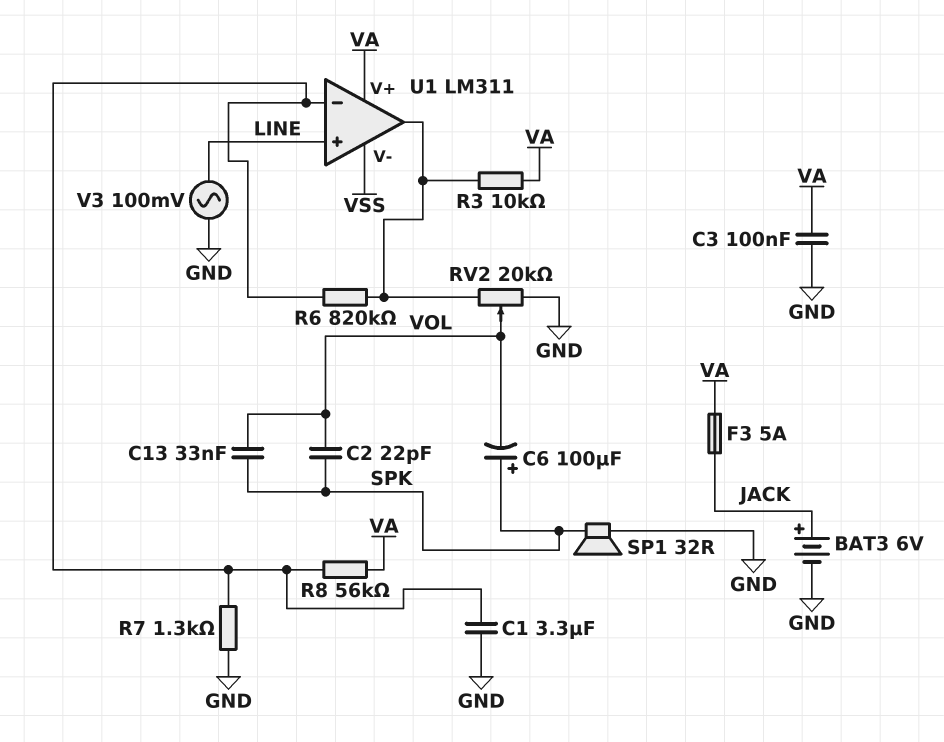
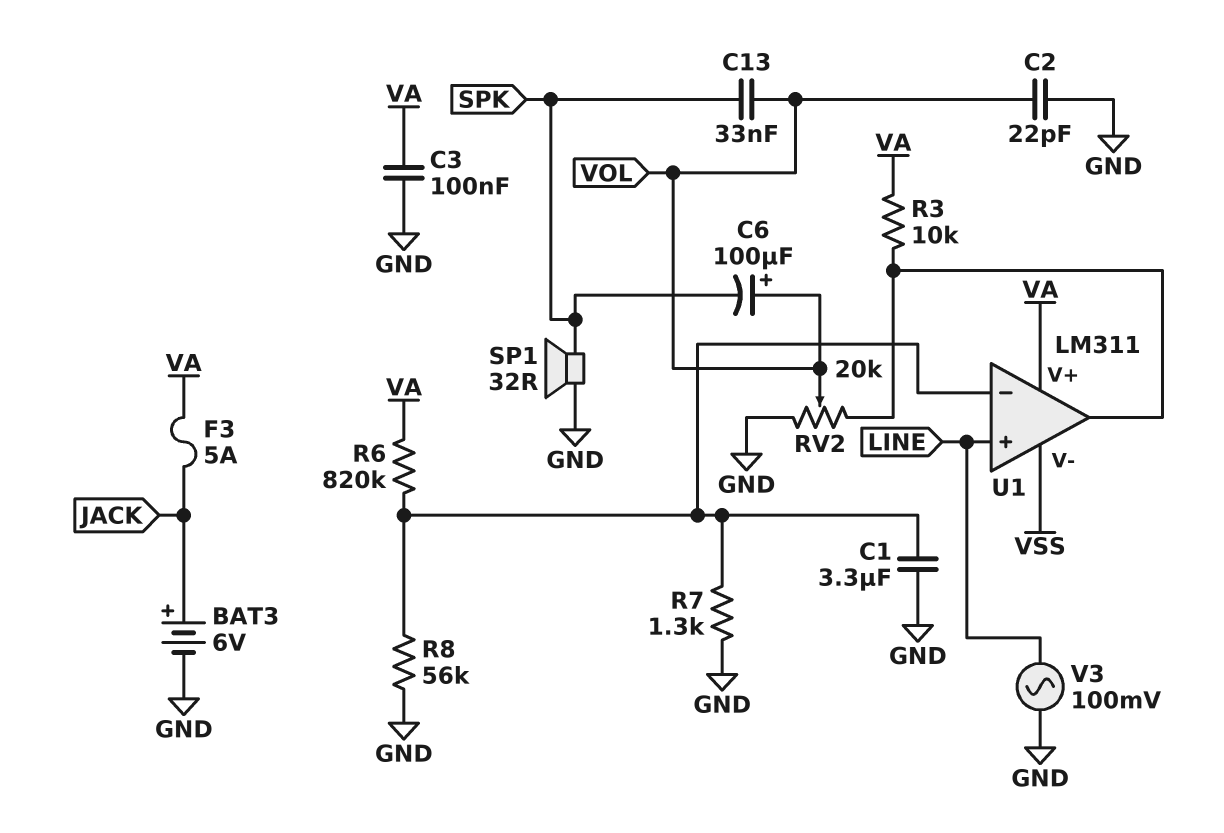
C2: 22pF (SPK, VOL) -> 22pF (GND, VOL)
C6: 100uF (plus SPK, minus VOL) -> 100uF (plus VOL, minus SPK)
R6: 820k (U1/in-, U1/out) -> 820k (U1/in-, VA)
R8: 56k (U1/in-, VA) -> 56k (GND, U1/in-)

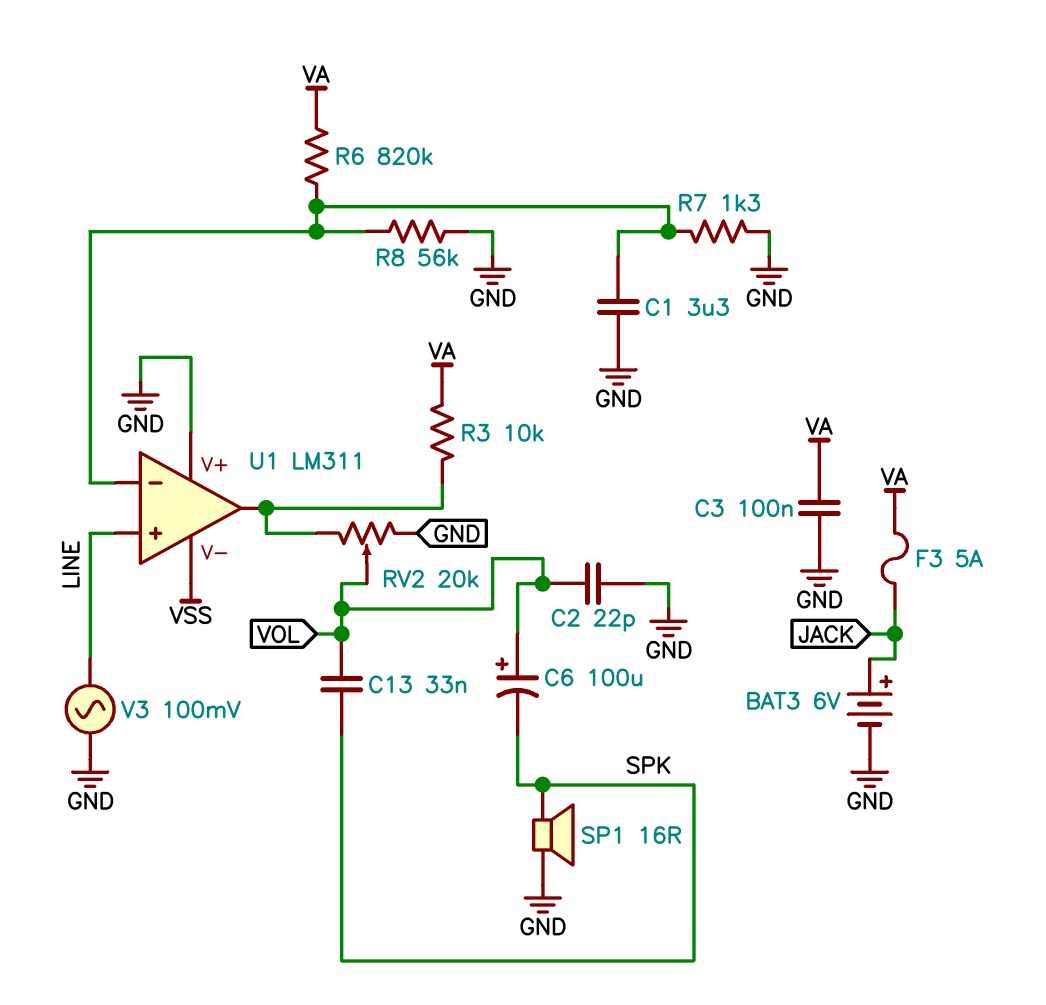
SP1: speaker 32R (GND, SPK) -> speaker 16R (GND, SPK)
U1 pin V+: VA -> GND

